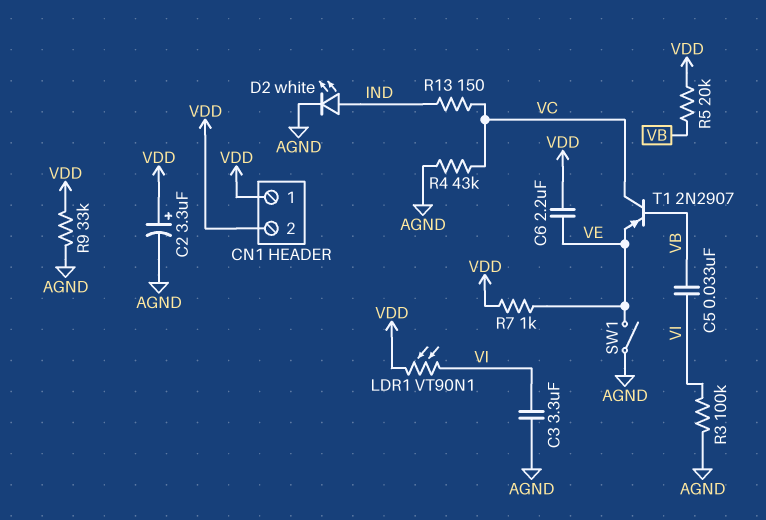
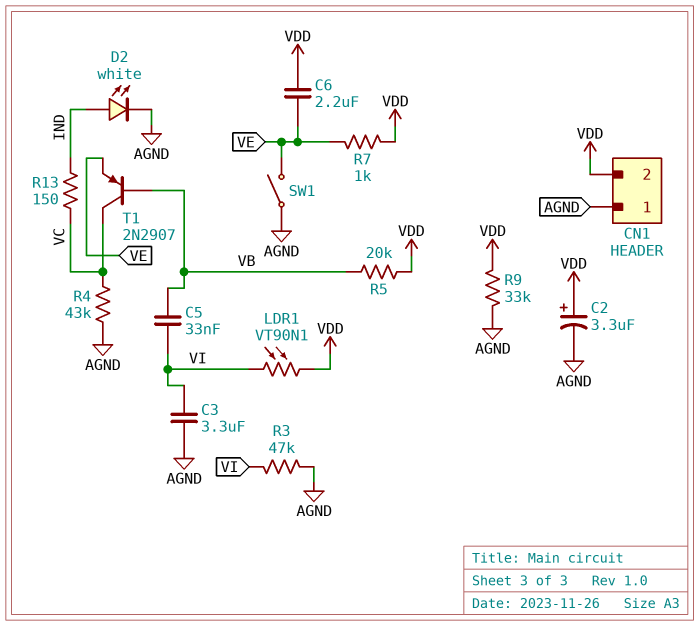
CN1 pin 1: VDD -> AGND
R3: 100k (AGND, VI) -> 47k (AGND, VI)

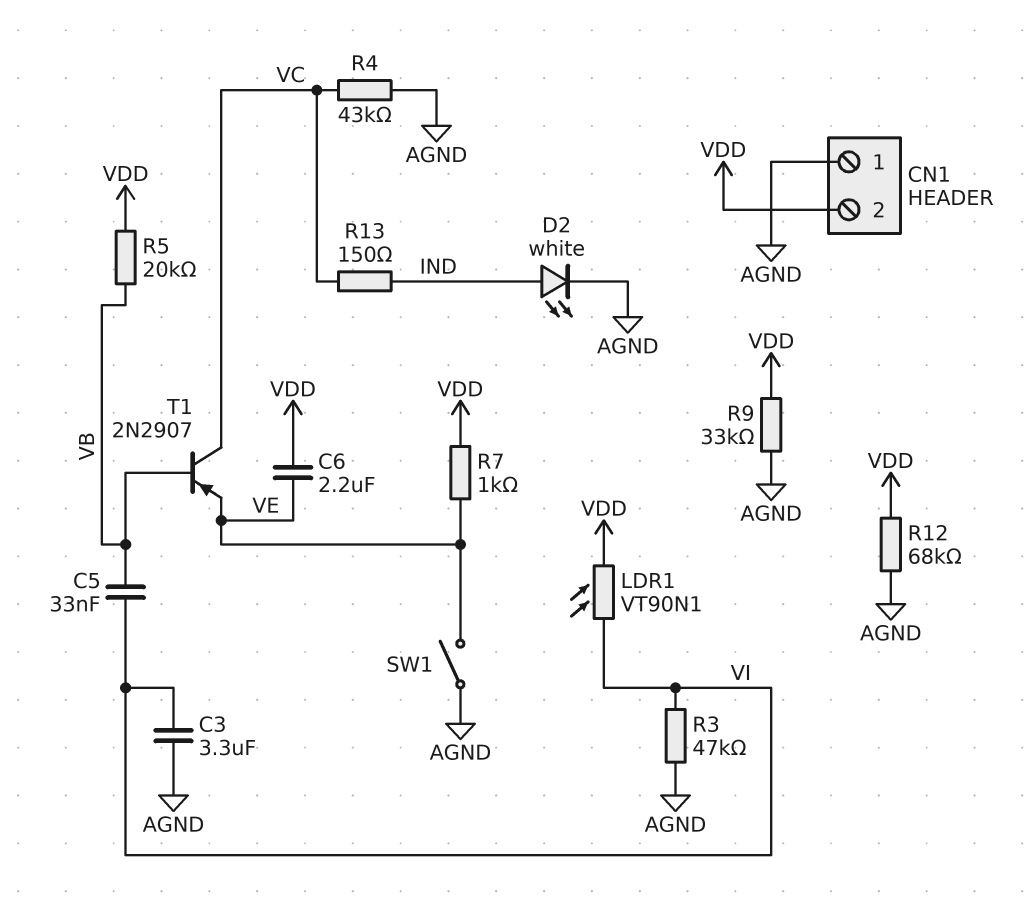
C2: 3.3uF (plus VDD, minus AGND) -> none
R12: none -> 68k (AGND, VDD)

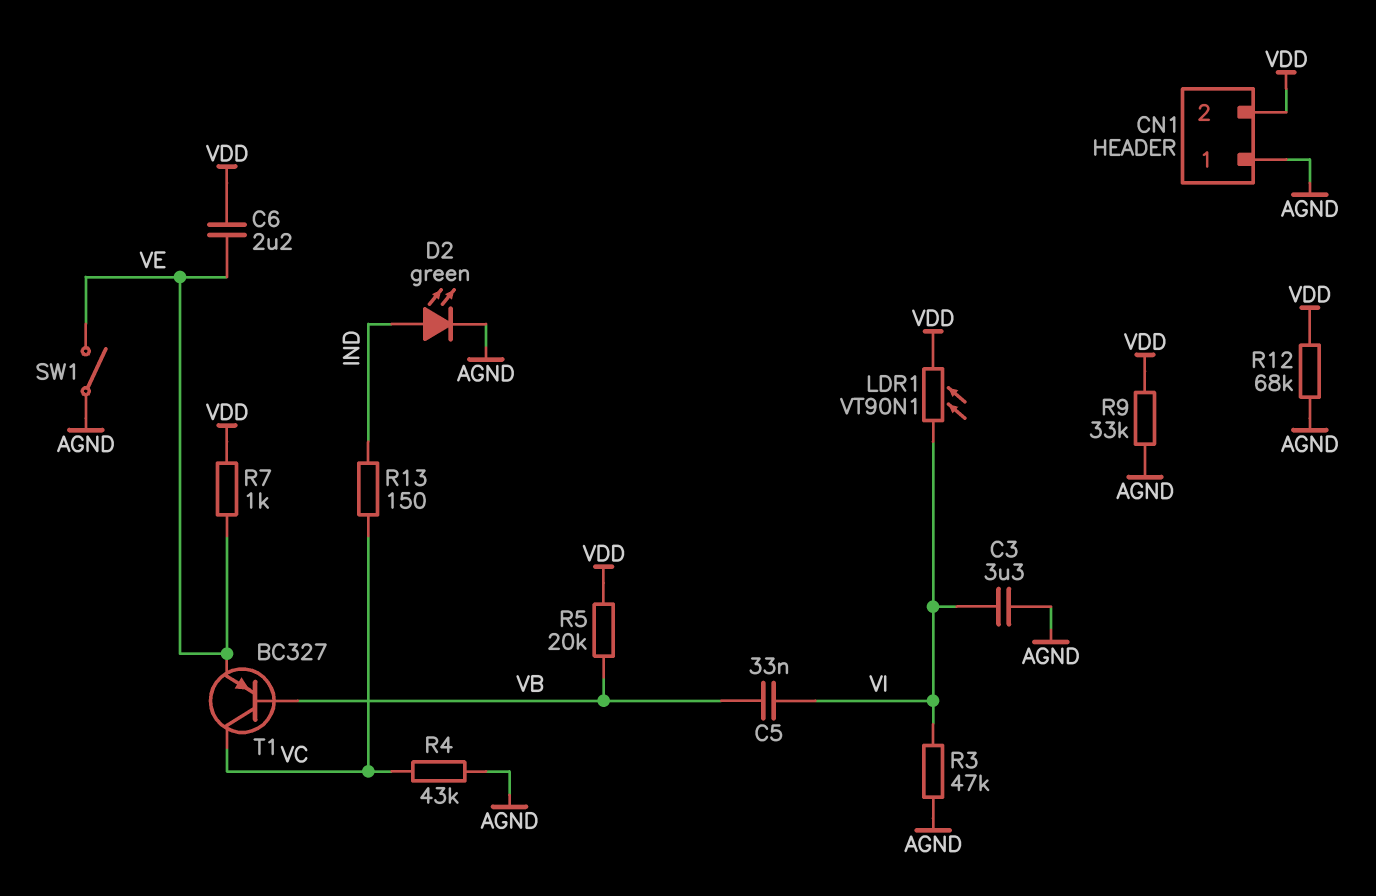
D2: LED white (A IND, K AGND) -> LED green (A IND, K AGND)
T1: PNP 2N2907 (B VB, C VC, E VE) -> PNP BC327 (B VB, C VC, E VE)

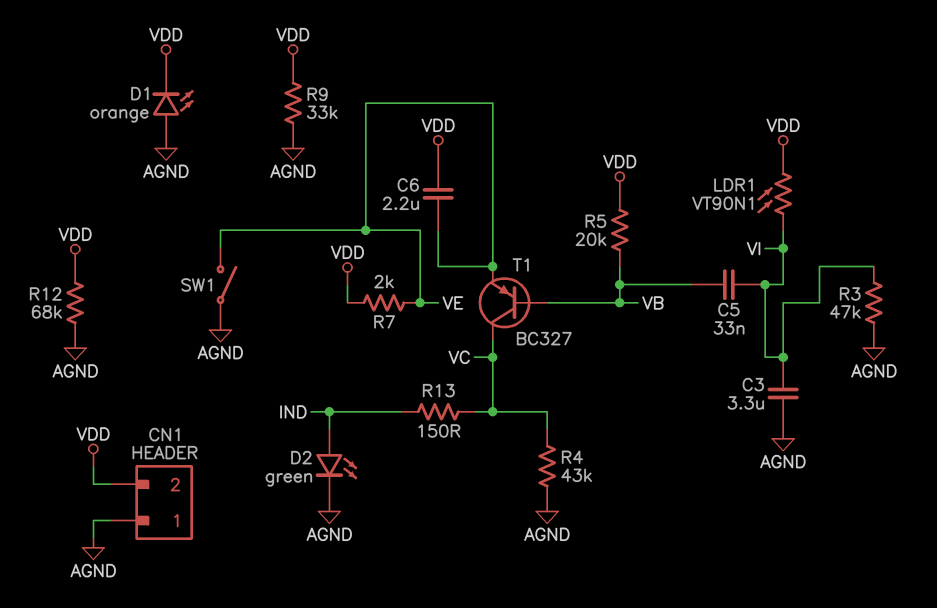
D1: none -> LED orange (A AGND, K VDD)
R7: 1k (VDD, VE) -> 2k (VDD, VE)

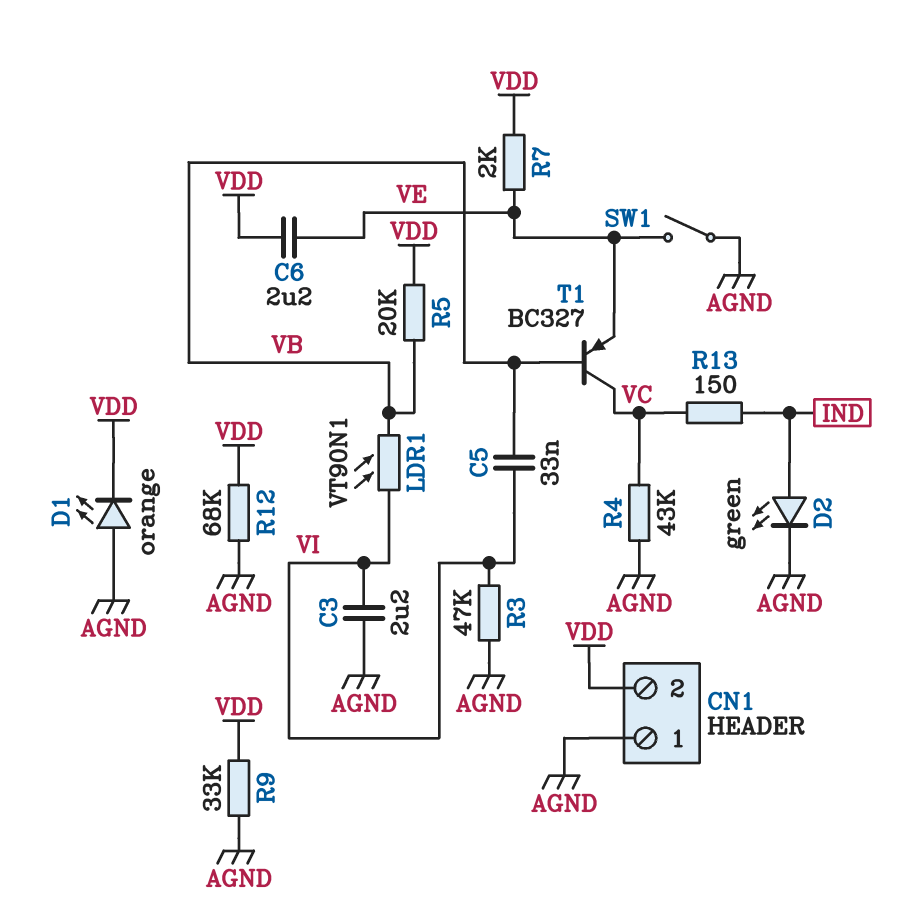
C3: 3.3uF (AGND, VI) -> 2.2uF (AGND, VI)
LDR1: VT90N1 (VDD, VI) -> VT90N1 (VB, VI)

